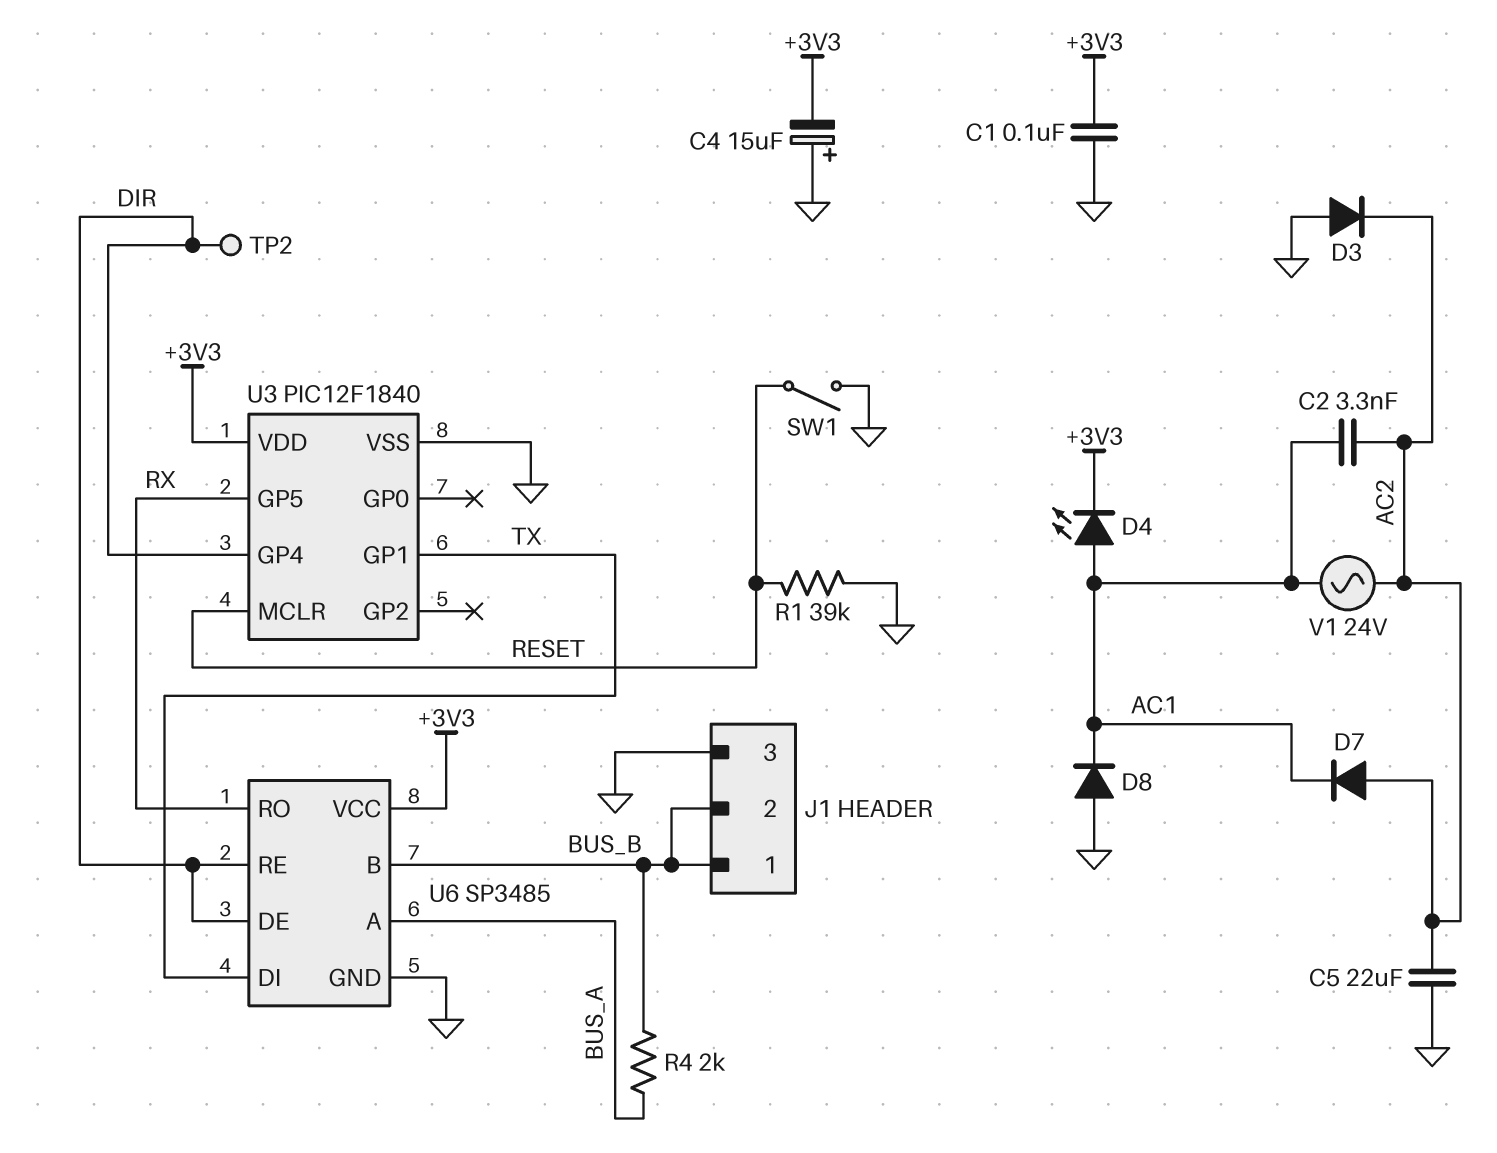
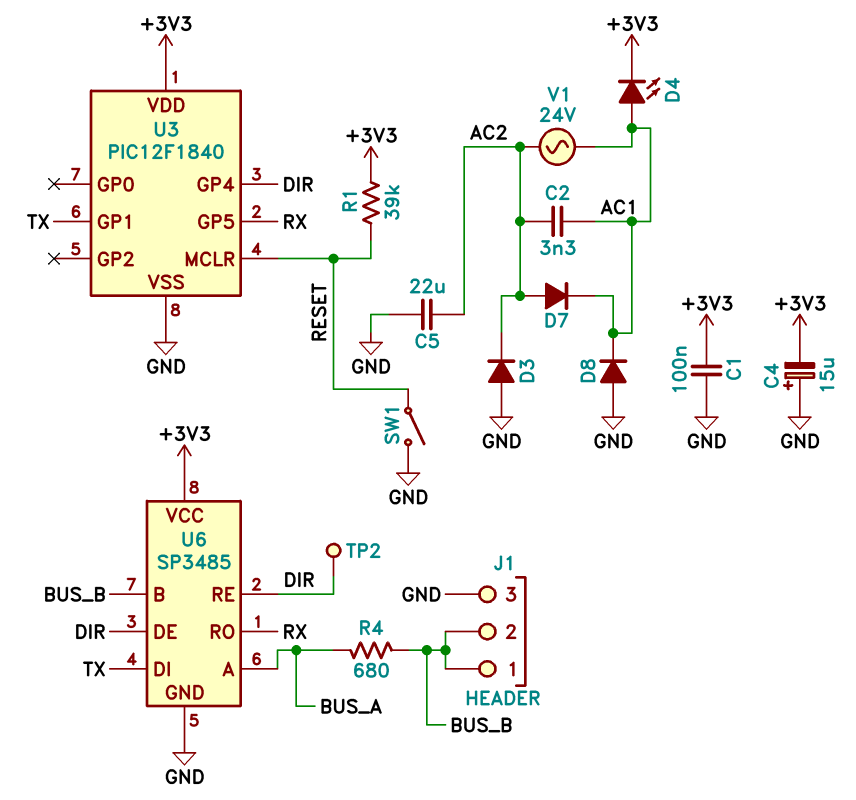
R1: 39k (GND, RESET) -> 39k (+3V3, RESET)
R4: 2k (BUS_A, BUS_B) -> 680 (BUS_A, BUS_B)

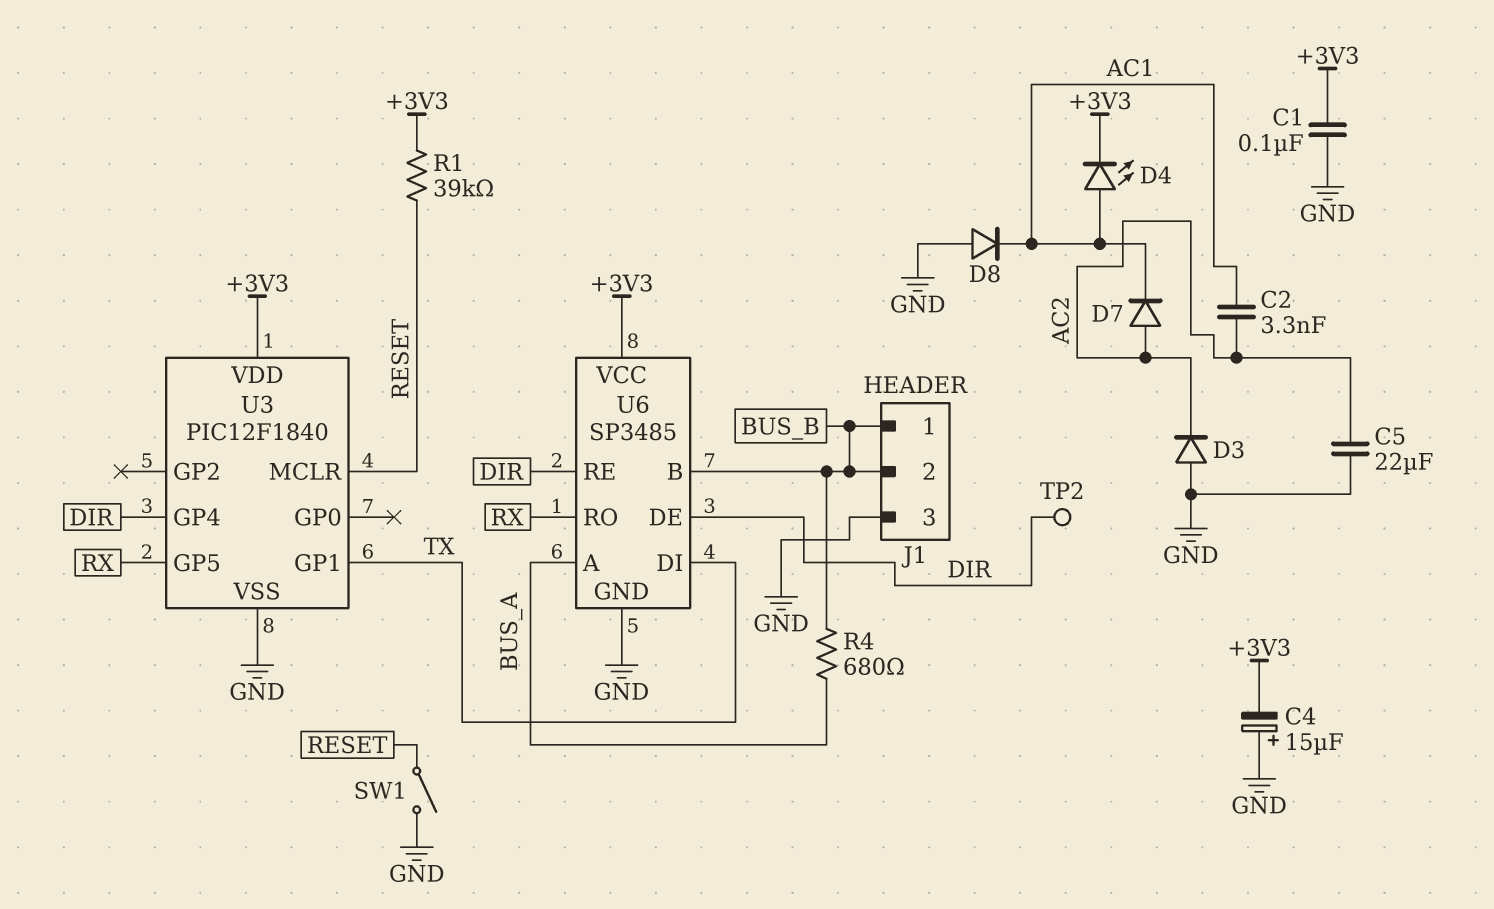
V1: AC 24V (AC1, AC2) -> none

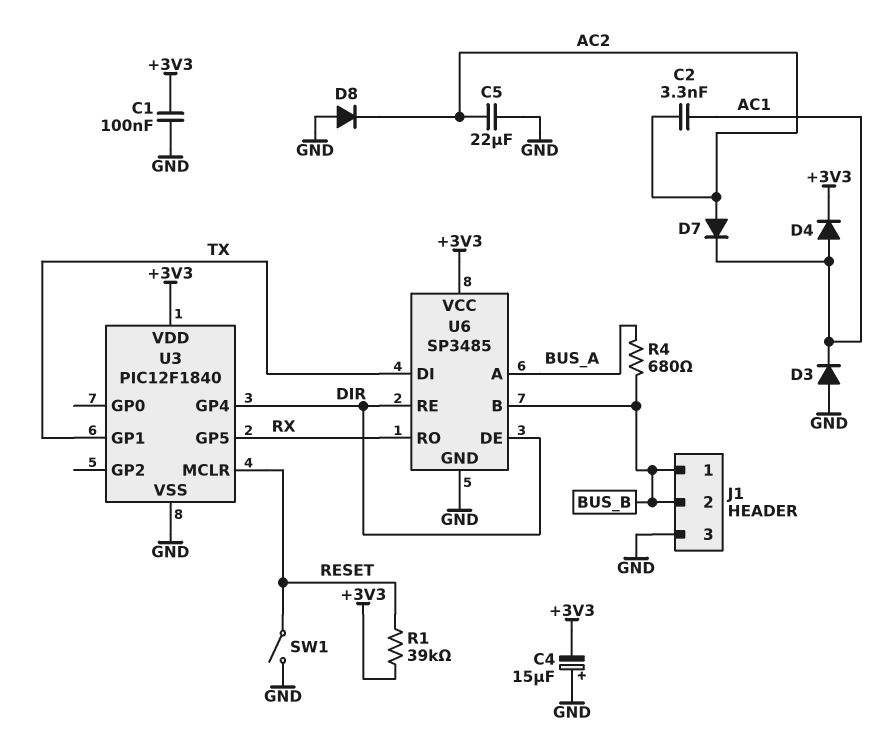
D3: diode (A GND, K AC2) -> diode (A GND, K AC1)
D4: LED (A AC1, K +3V3) -> diode (A AC1, K +3V3)
D8: diode (A GND, K AC1) -> diode (A GND, K AC2)
TP2: test point (DIR) -> none

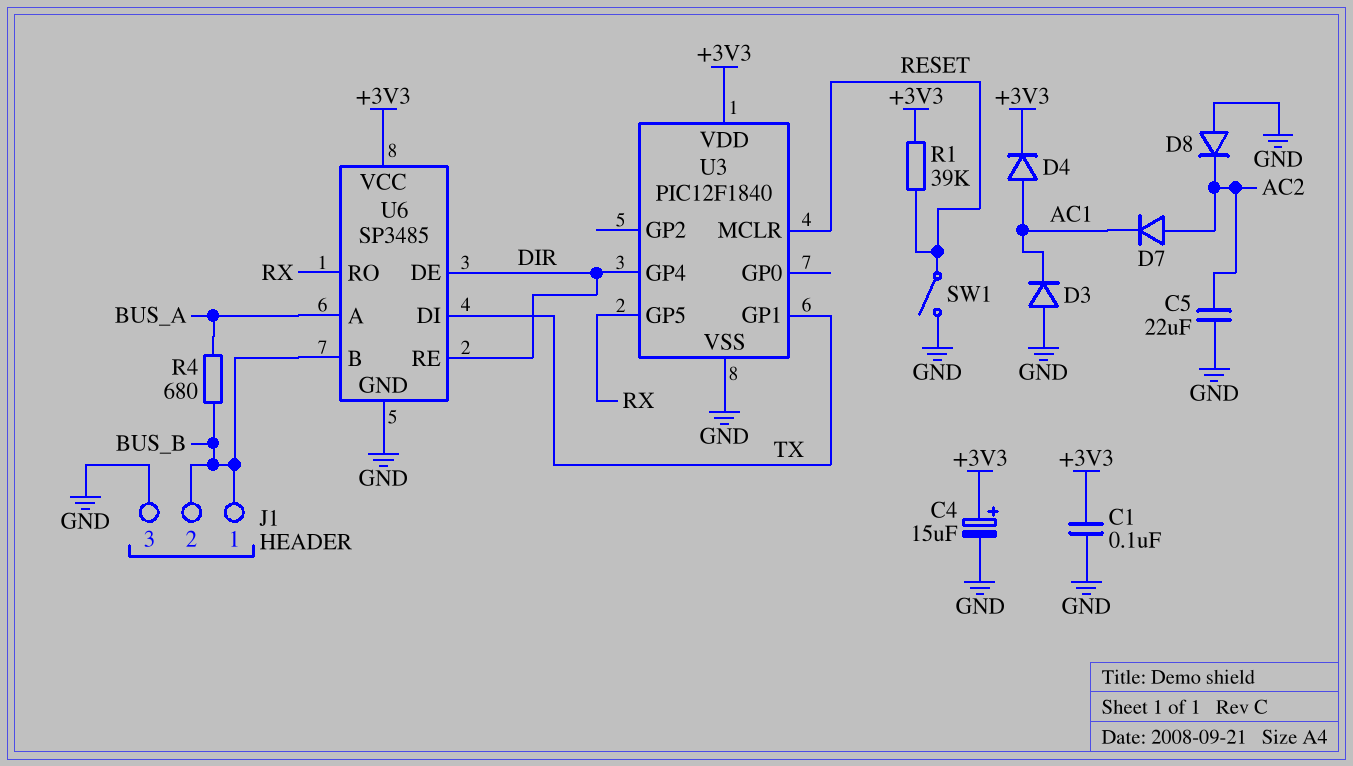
C2: 3.3nF (AC1, AC2) -> none
C4: 15uF (plus GND, minus +3V3) -> 15uF (plus +3V3, minus GND)

